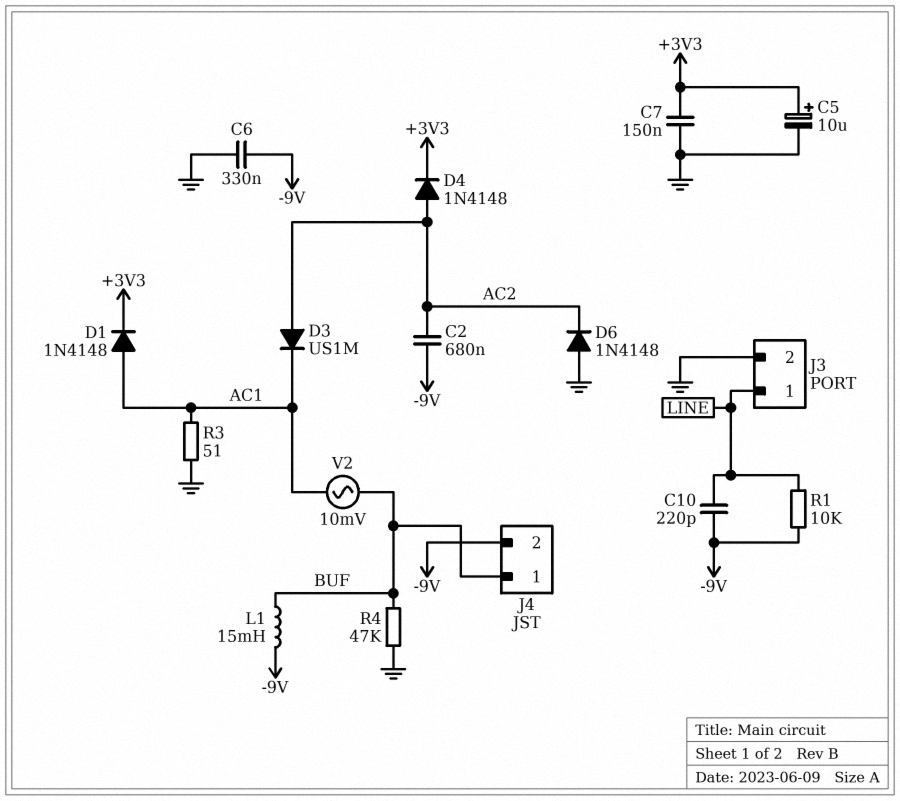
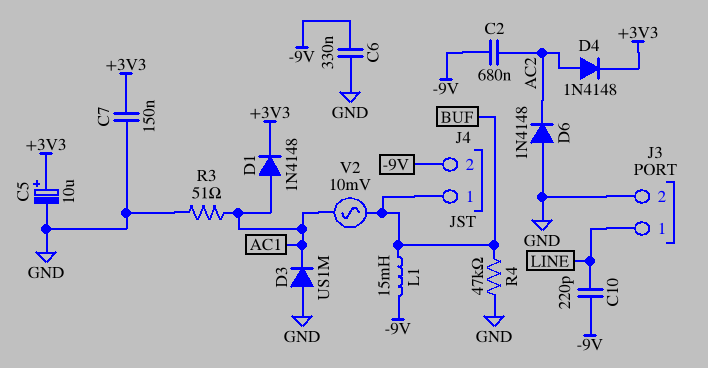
D3: diode US1M (A AC2, K AC1) -> diode US1M (A GND, K AC1)
R1: 10k (-9V, LINE) -> none

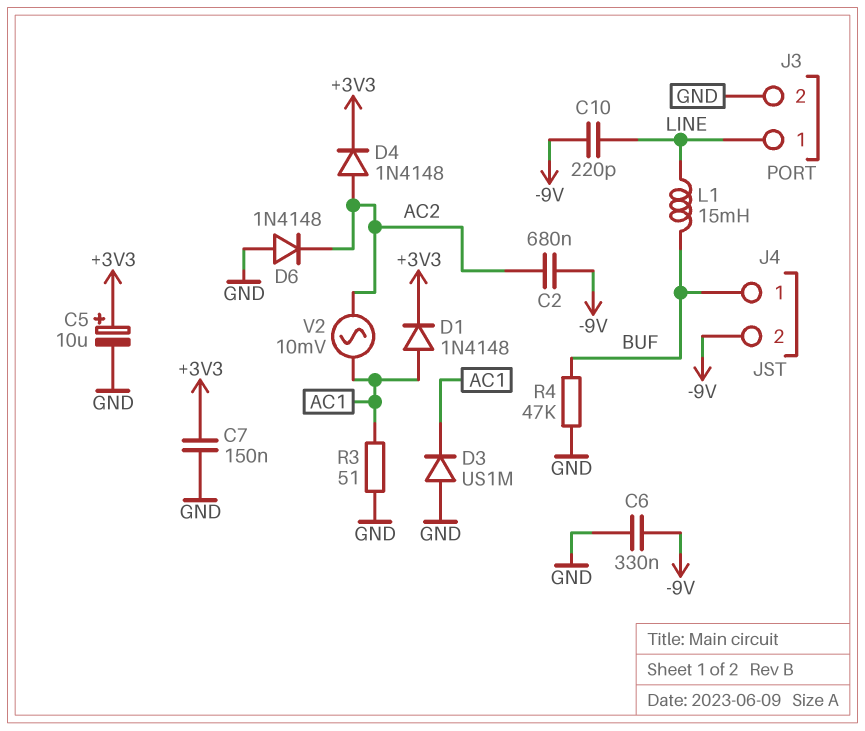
L1: 15mH (-9V, BUF) -> 15mH (BUF, LINE)
V2: AC 10mV (AC1, BUF) -> AC 10mV (AC1, AC2)

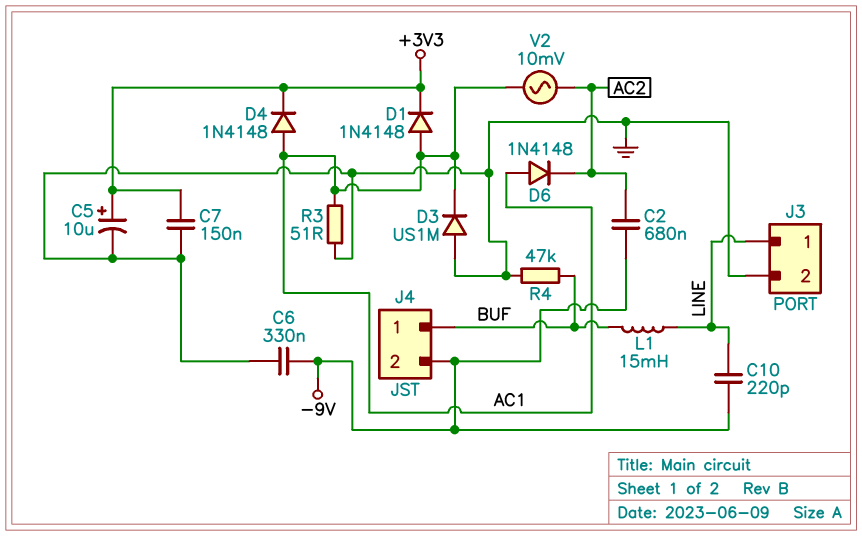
D4: diode 1N4148 (A AC2, K +3V3) -> diode 1N4148 (A AC1, K +3V3)
D6: diode 1N4148 (A GND, K AC2) -> diode 1N4148 (A AC1, K AC2)

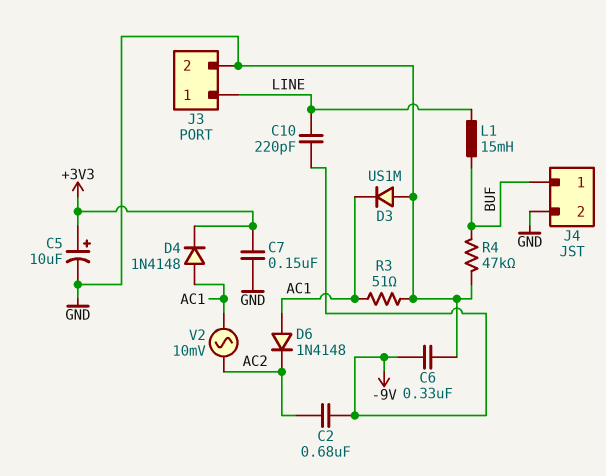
D1: diode 1N4148 (A AC1, K +3V3) -> none
J4 pin 2: -9V -> GND

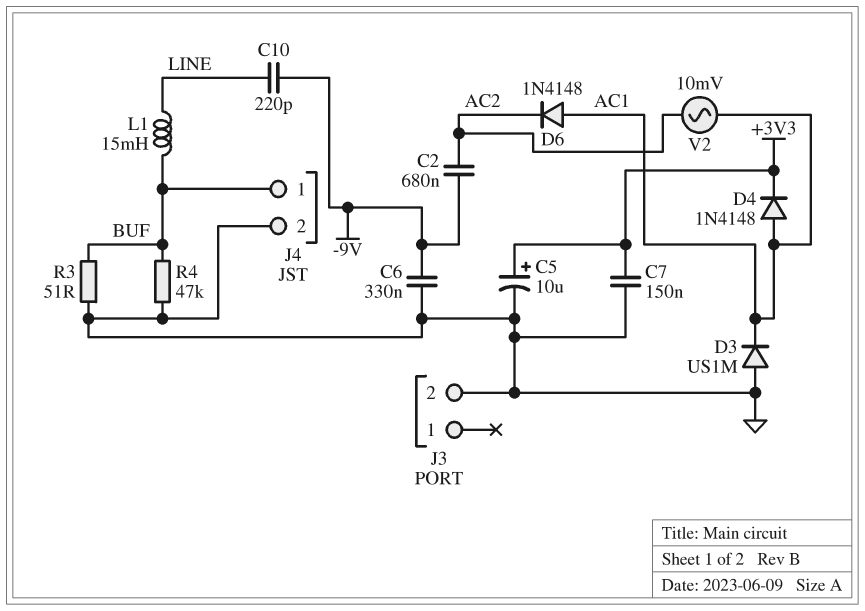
J3 pin 1: LINE -> none
R3: 51 (AC1, GND) -> 51 (BUF, GND)

